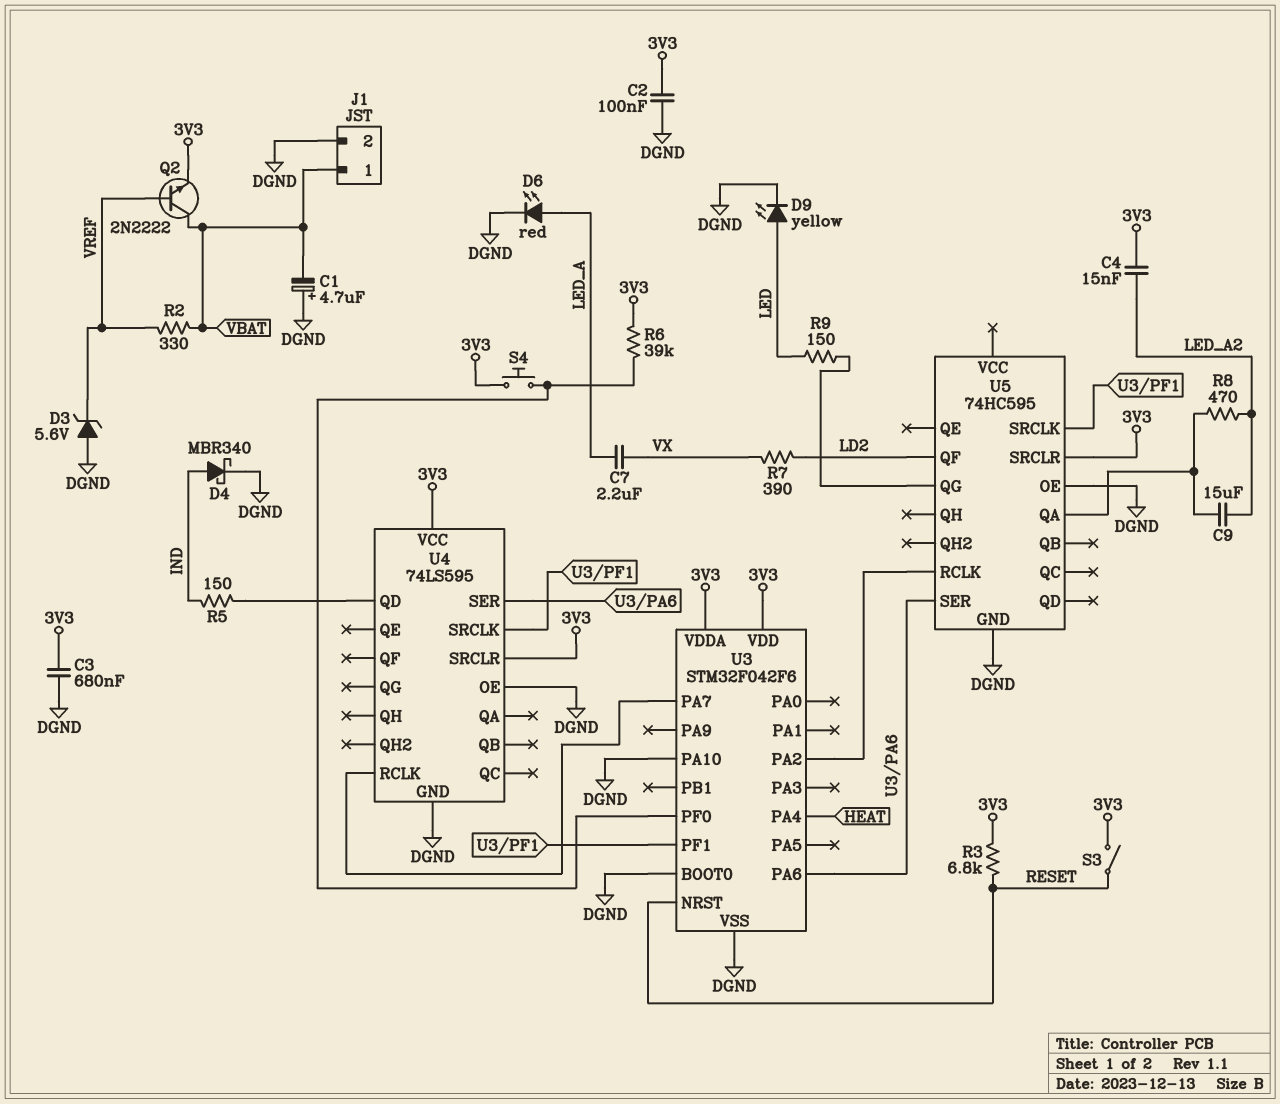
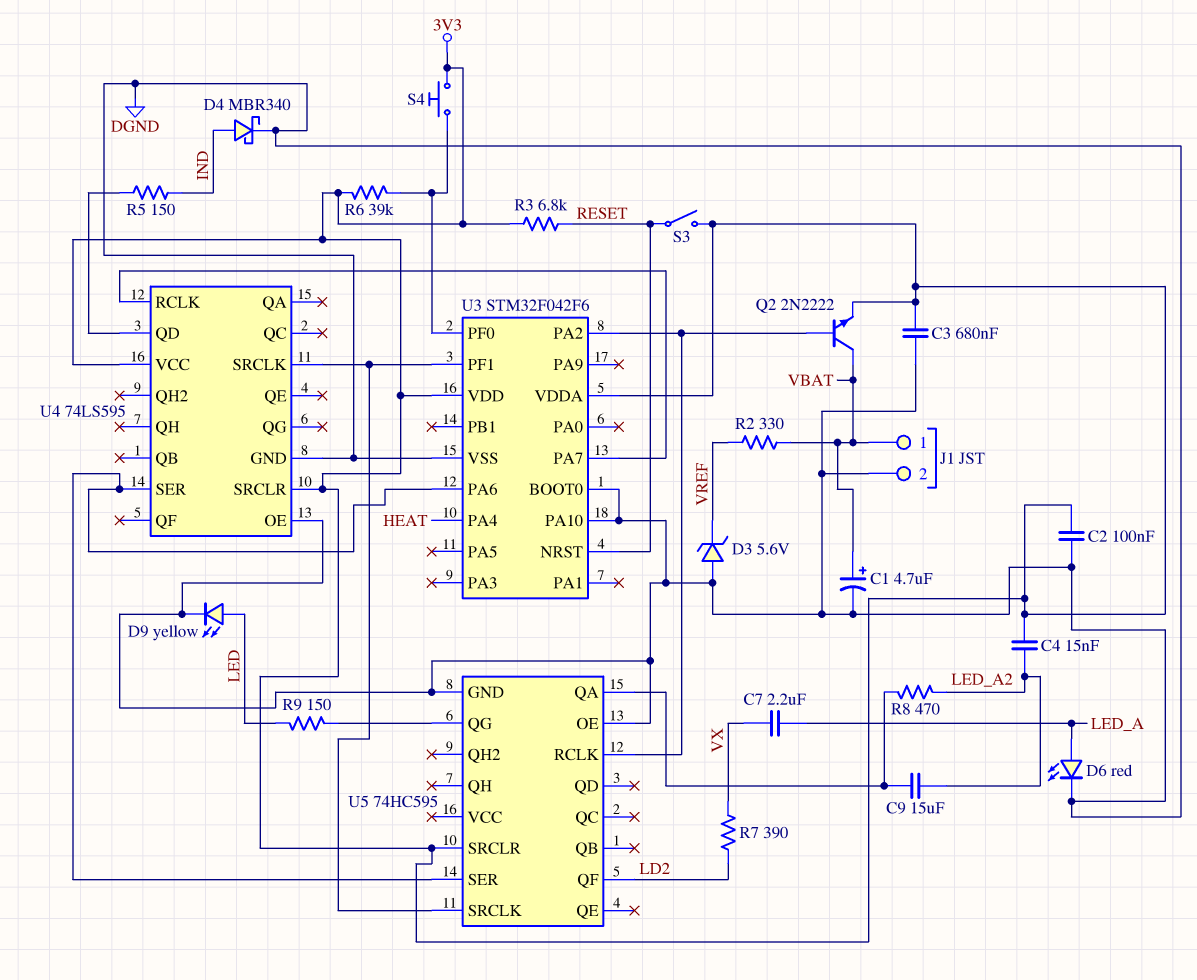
C1: 4.7uF (plus DGND, minus VBAT) -> 4.7uF (plus VBAT, minus DGND)
Q2: NPN 2N2222 (B VREF, C VBAT, E 3V3) -> NPN 2N2222 (B U3/PA2, C VBAT, E 3V3)

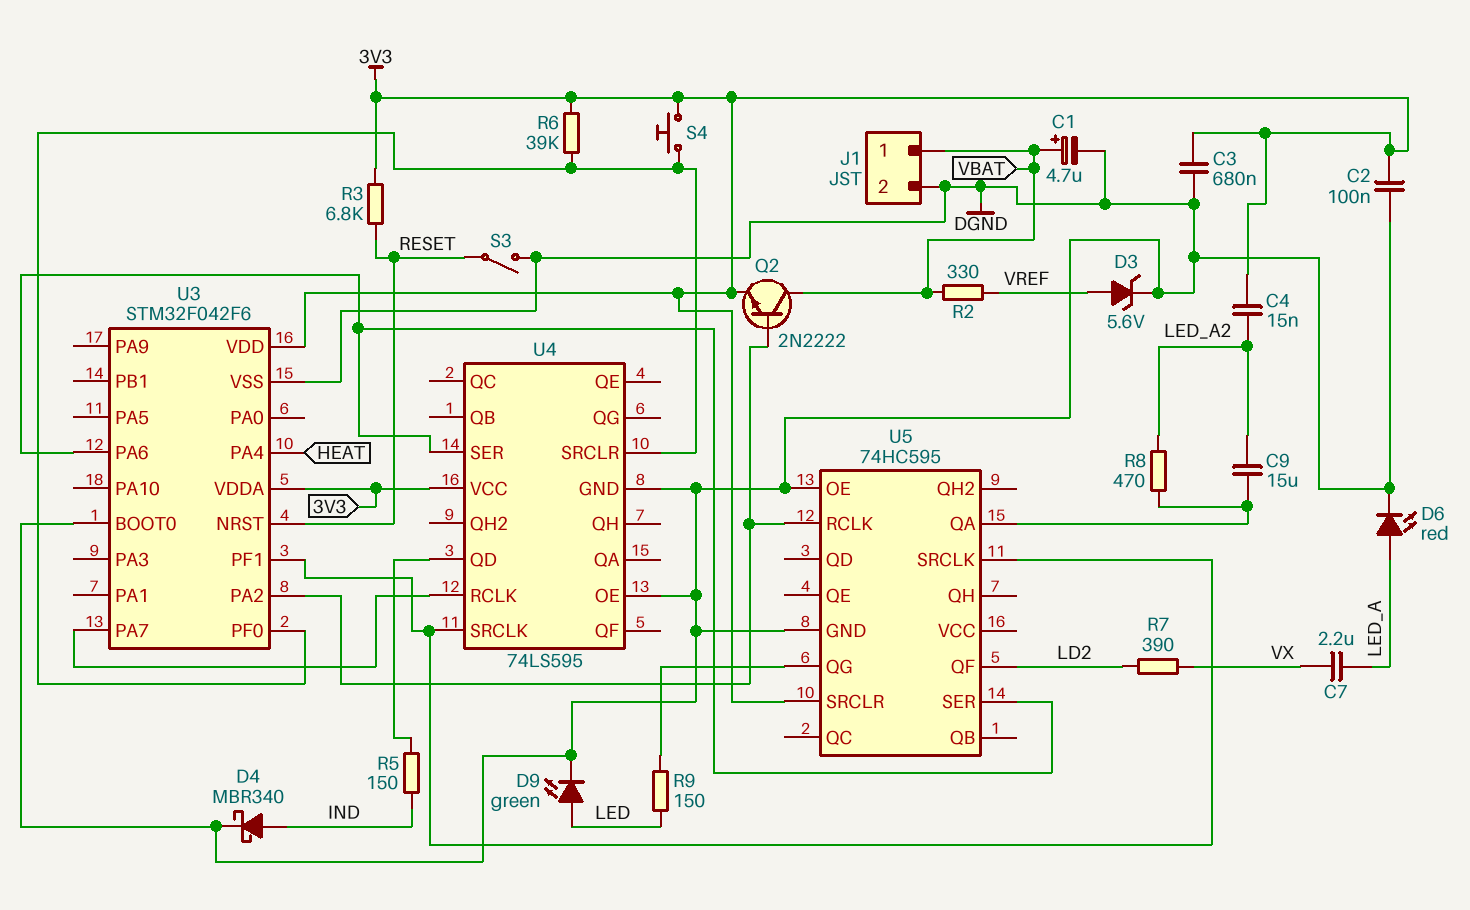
D3: zener 5.6V (A DGND, K VREF) -> zener 5.6V (A VREF, K DGND)
D9: LED yellow (A LED, K DGND) -> LED green (A LED, K DGND)
S3: switch (3V3, RESET) -> switch (DGND, RESET)
U3 pin PA10: DGND -> none
U4 pin SRCLR: 3V3 -> U3/PF0

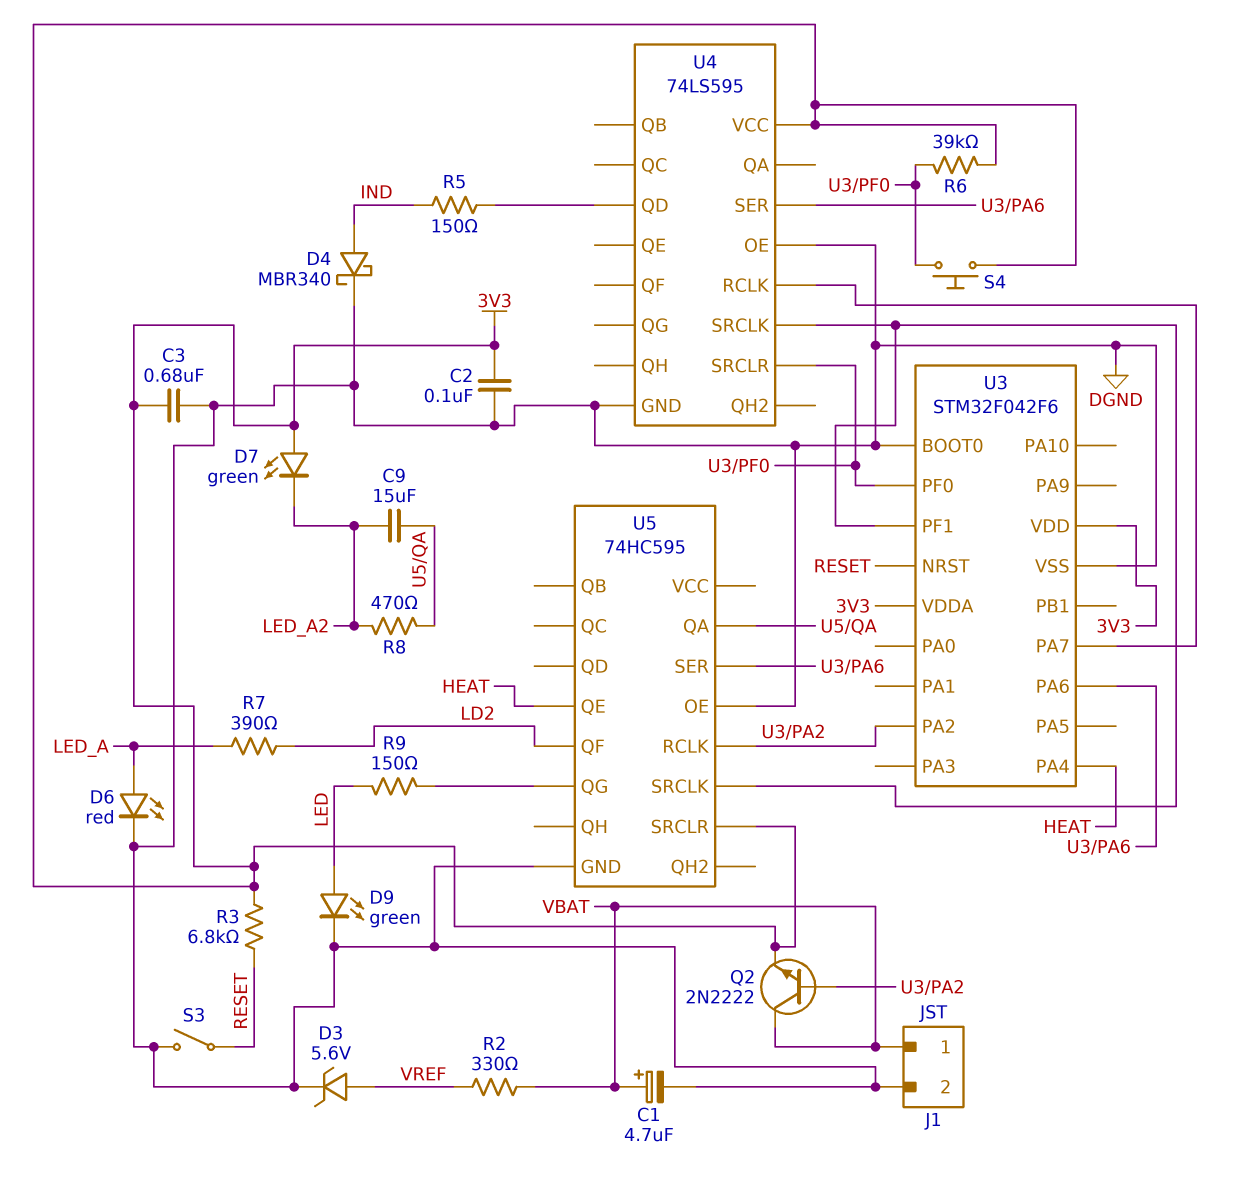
C4: 15nF (3V3, LED_A2) -> none
C7: 2.2uF (LED_A, VX) -> none
D7: none -> LED green (A 3V3, K LED_A2)
R7: 390 (LD2, VX) -> 390 (LD2, LED_A)
U5 pin QE: none -> HEAT

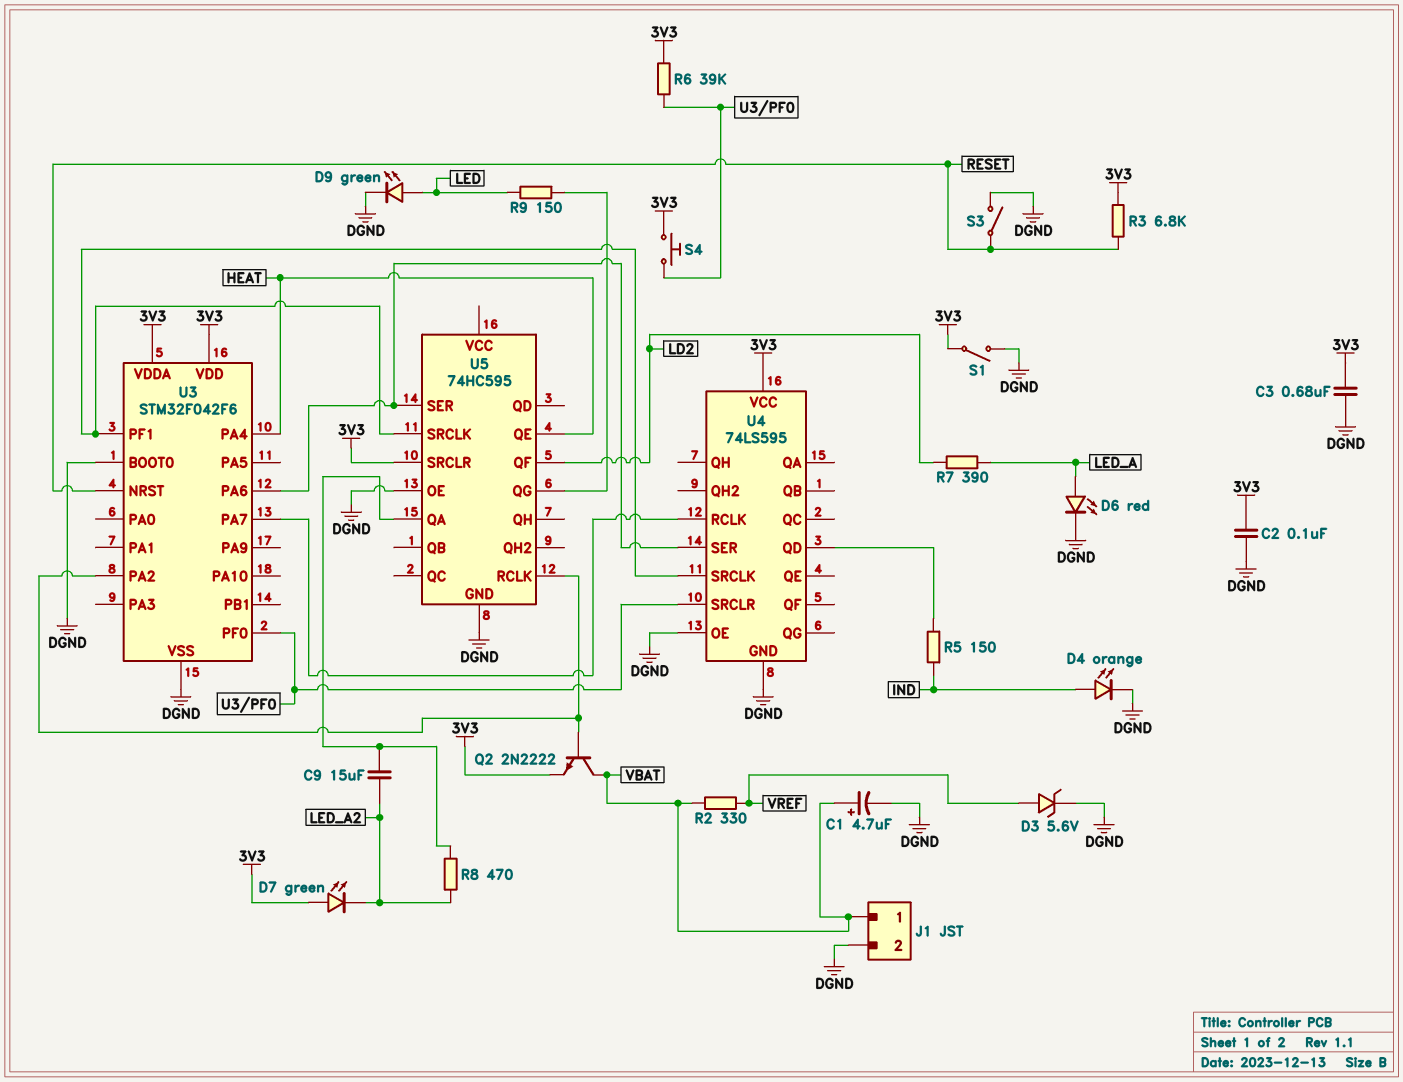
D4: schottky MBR340 (A IND, K DGND) -> LED orange (A IND, K DGND)
S1: none -> switch (3V3, DGND)

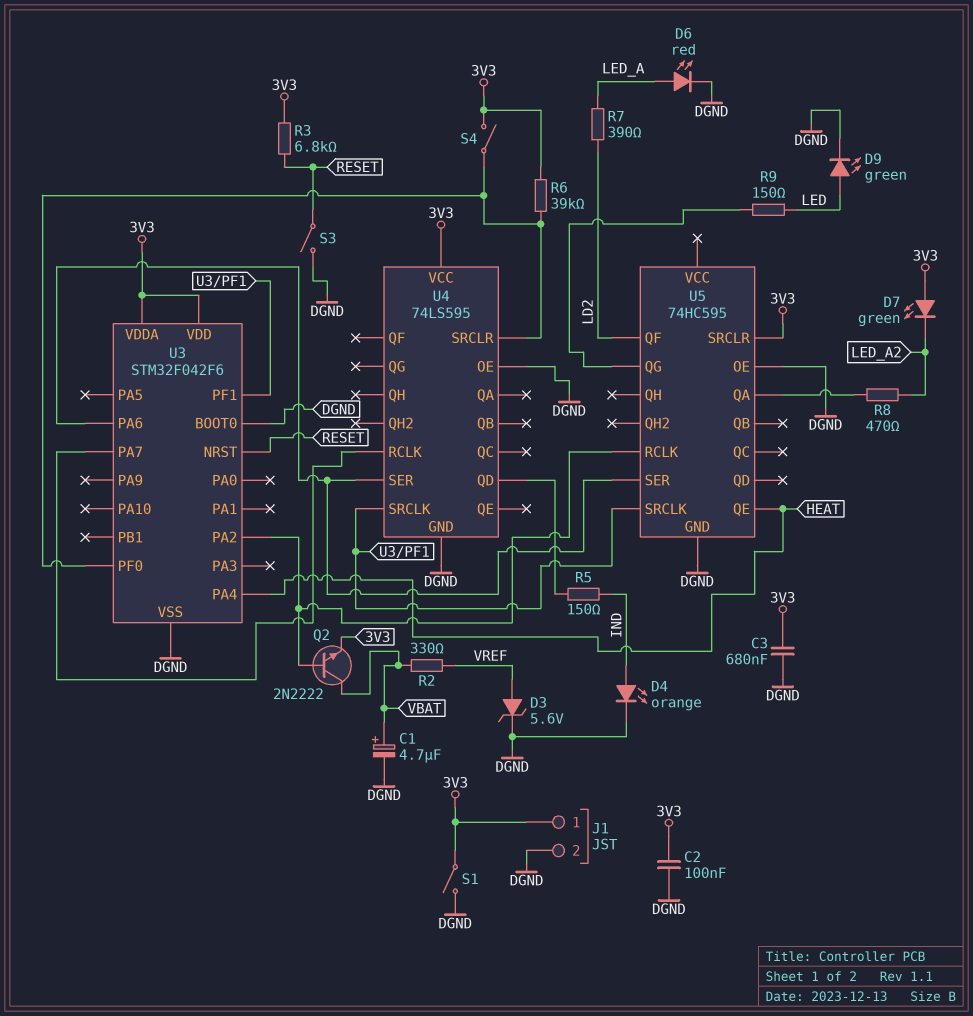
C9: 15uF (LED_A2, U5/QA) -> none
J1 pin 1: VBAT -> 3V3
S4: button (3V3, U3/PF0) -> switch (3V3, U3/PF0)

